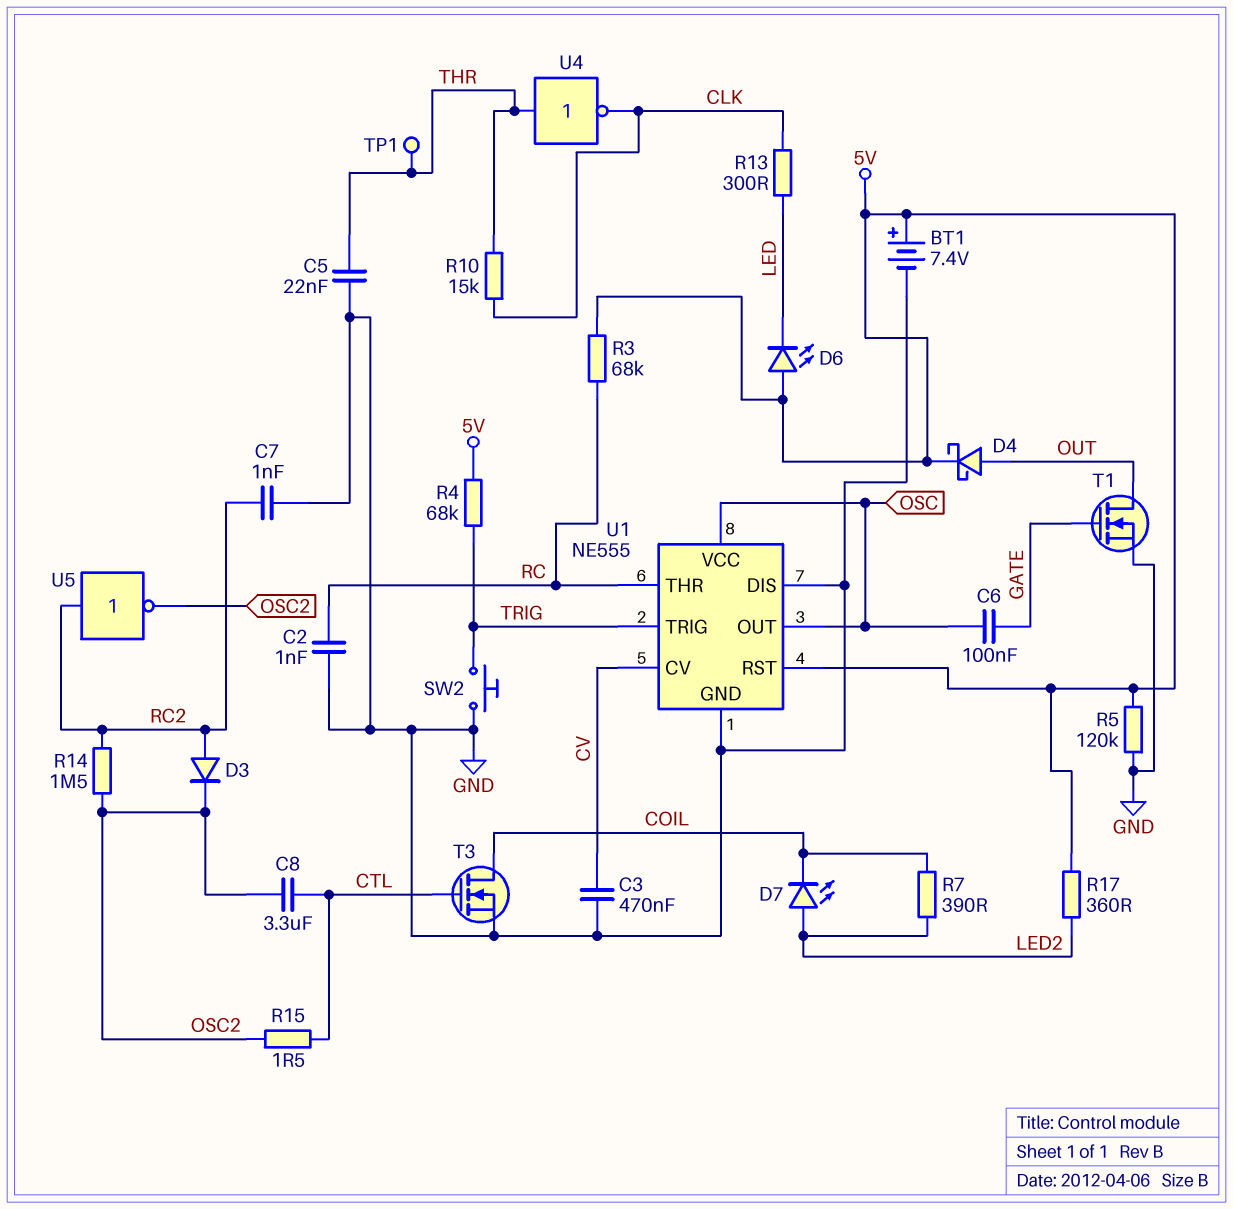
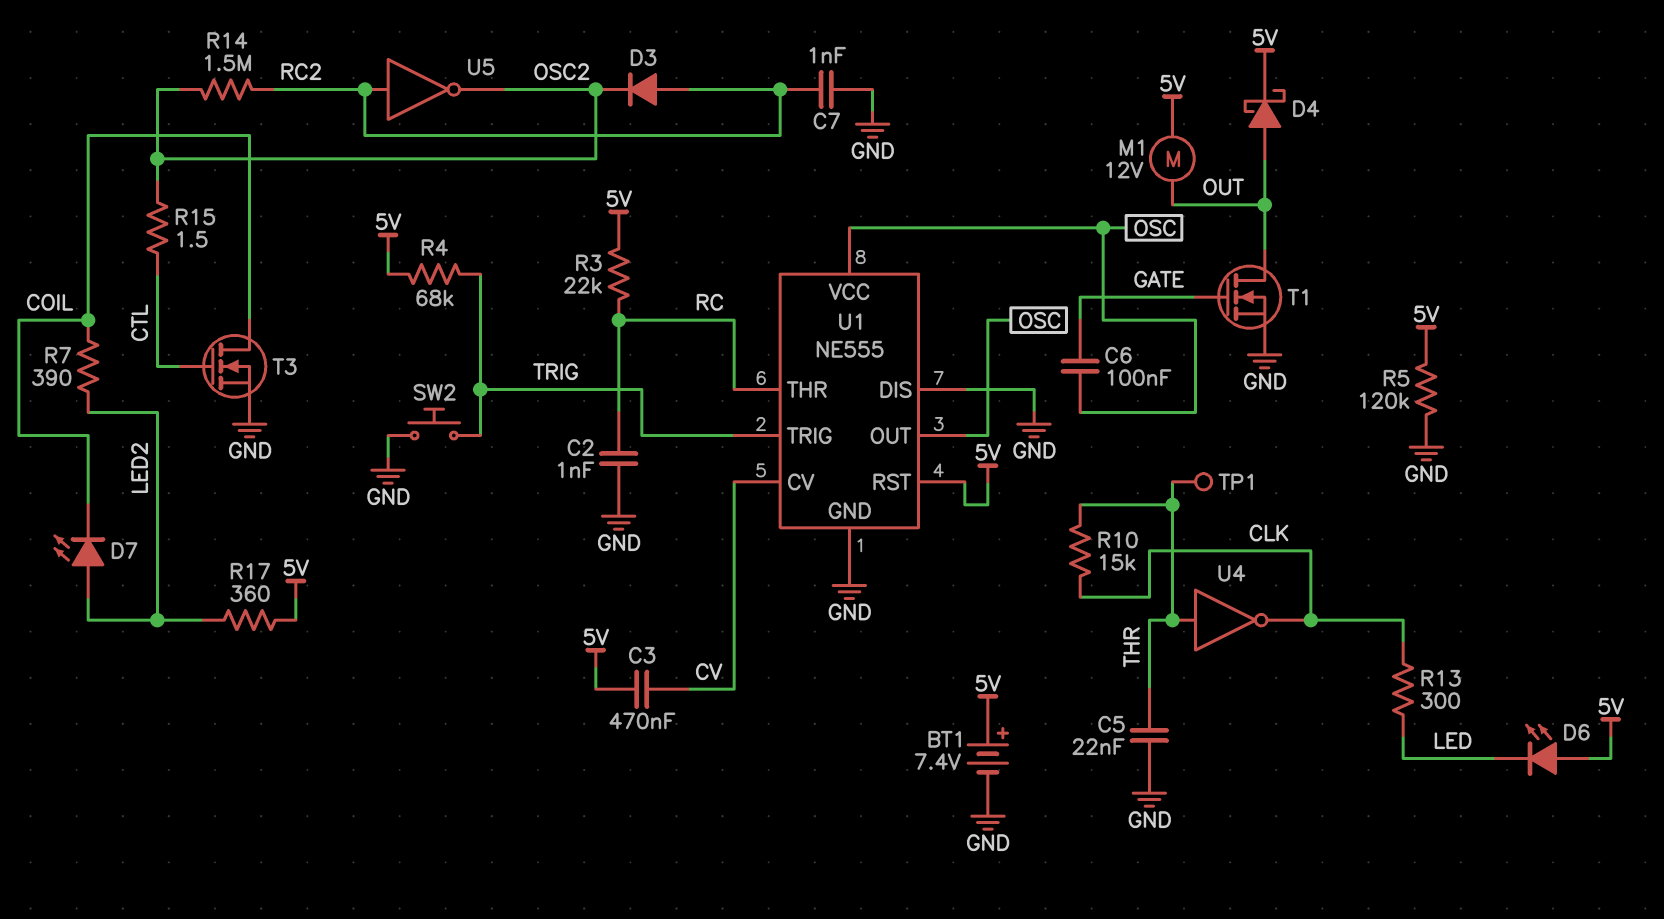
C3: 470nF (CV, GND) -> 470nF (5V, CV)
C8: 3.3uF (CTL, OSC2) -> none
M1: none -> motor 12V (5V, OUT)
R3: 68k (5V, RC) -> 22k (5V, RC)

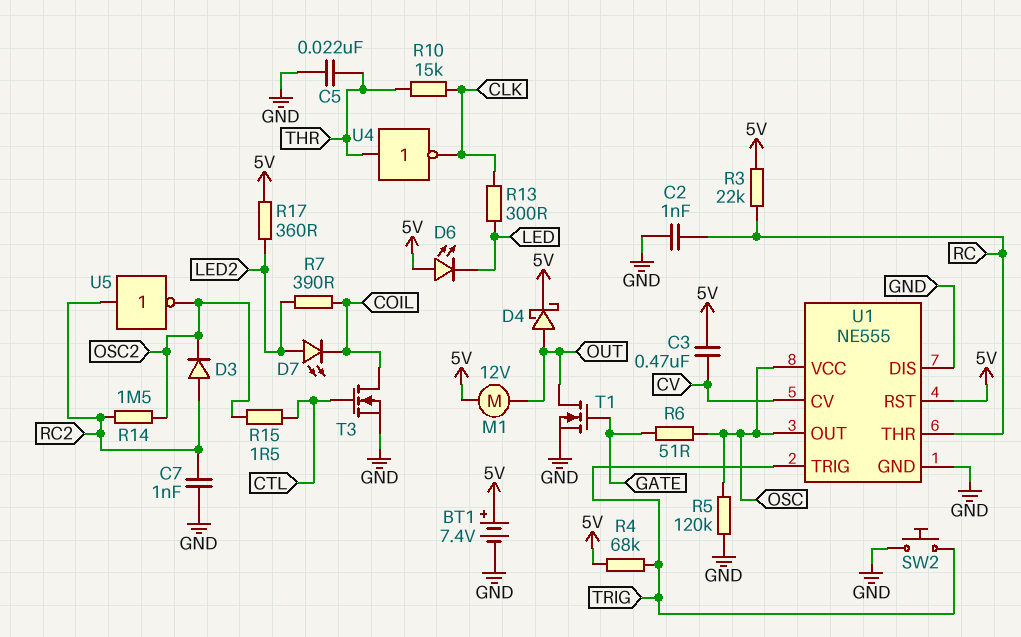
C6: 100nF (GATE, OSC) -> none
R5: 120k (5V, GND) -> 120k (GND, OSC)
R6: none -> 51 (GATE, OSC)
TP1: test point (THR) -> none

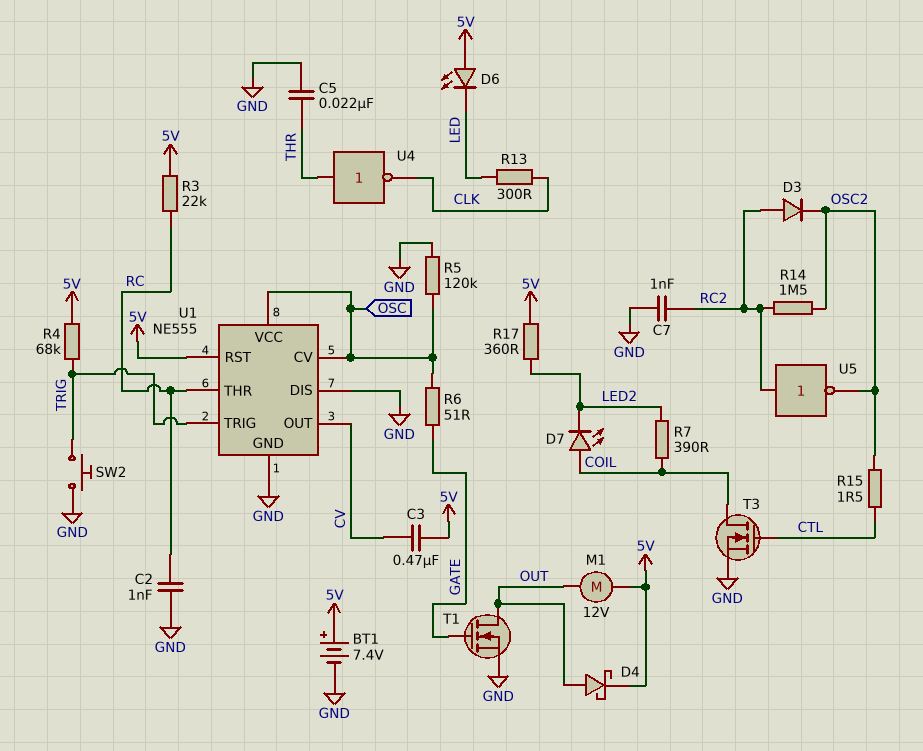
D7: LED (A LED2, K COIL) -> LED (A COIL, K LED2)
R10: 15k (CLK, THR) -> none
U1 pin CV: CV -> OSC
U1 pin OUT: OSC -> CV

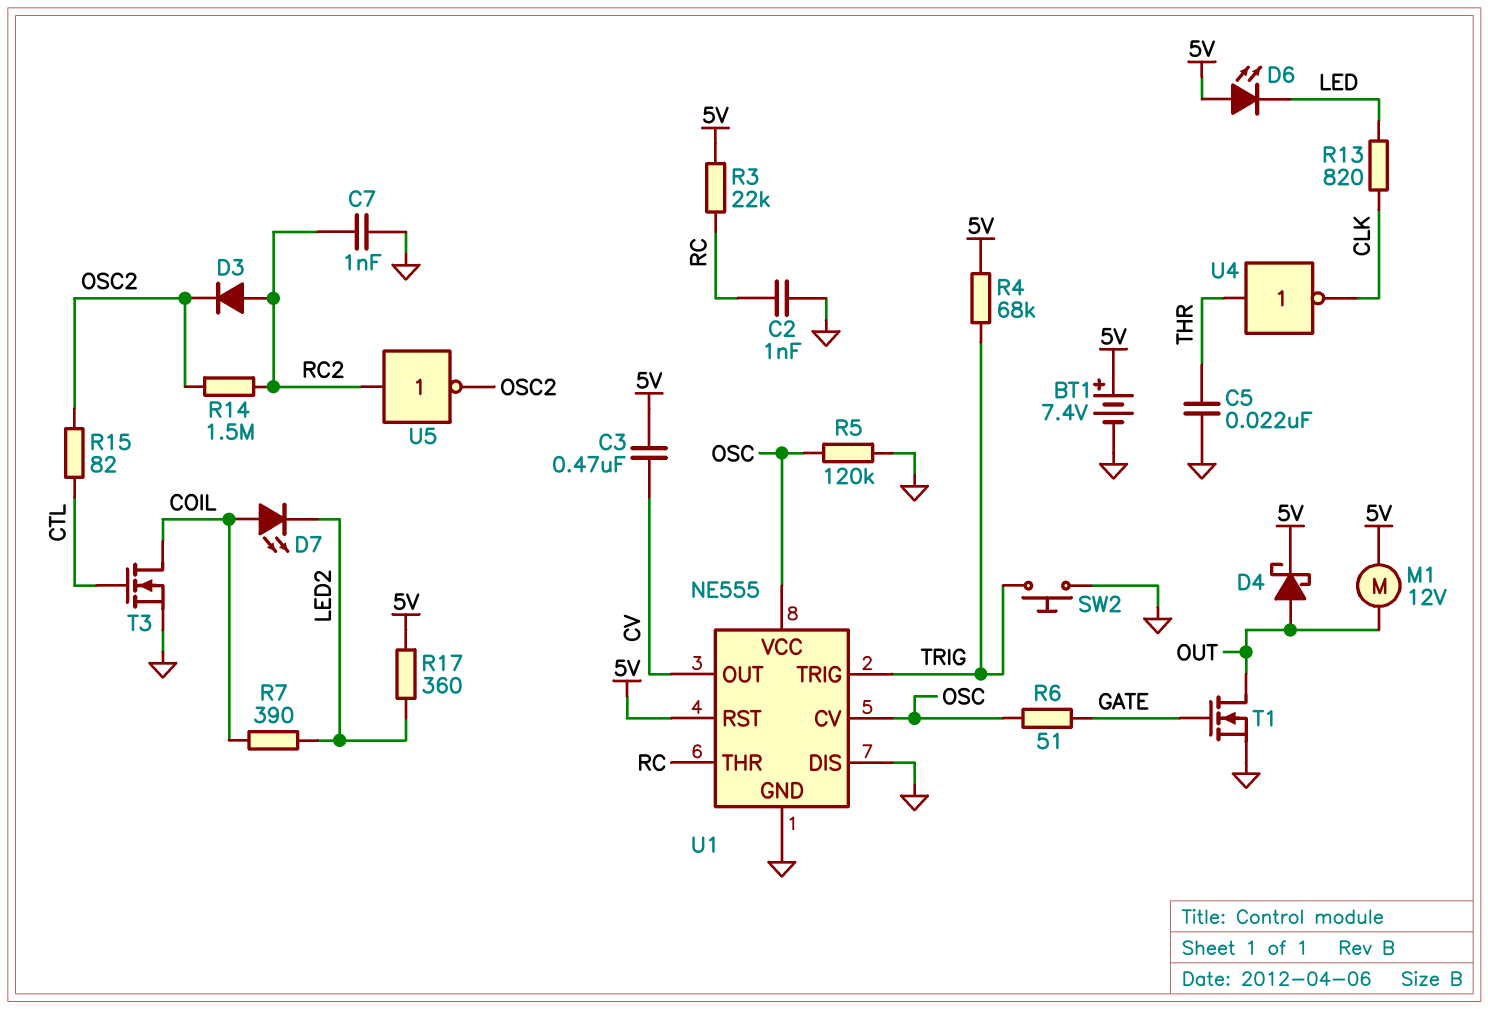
R13: 300 (CLK, LED) -> 820 (CLK, LED)
R15: 1.5 (CTL, OSC2) -> 82 (CTL, OSC2)

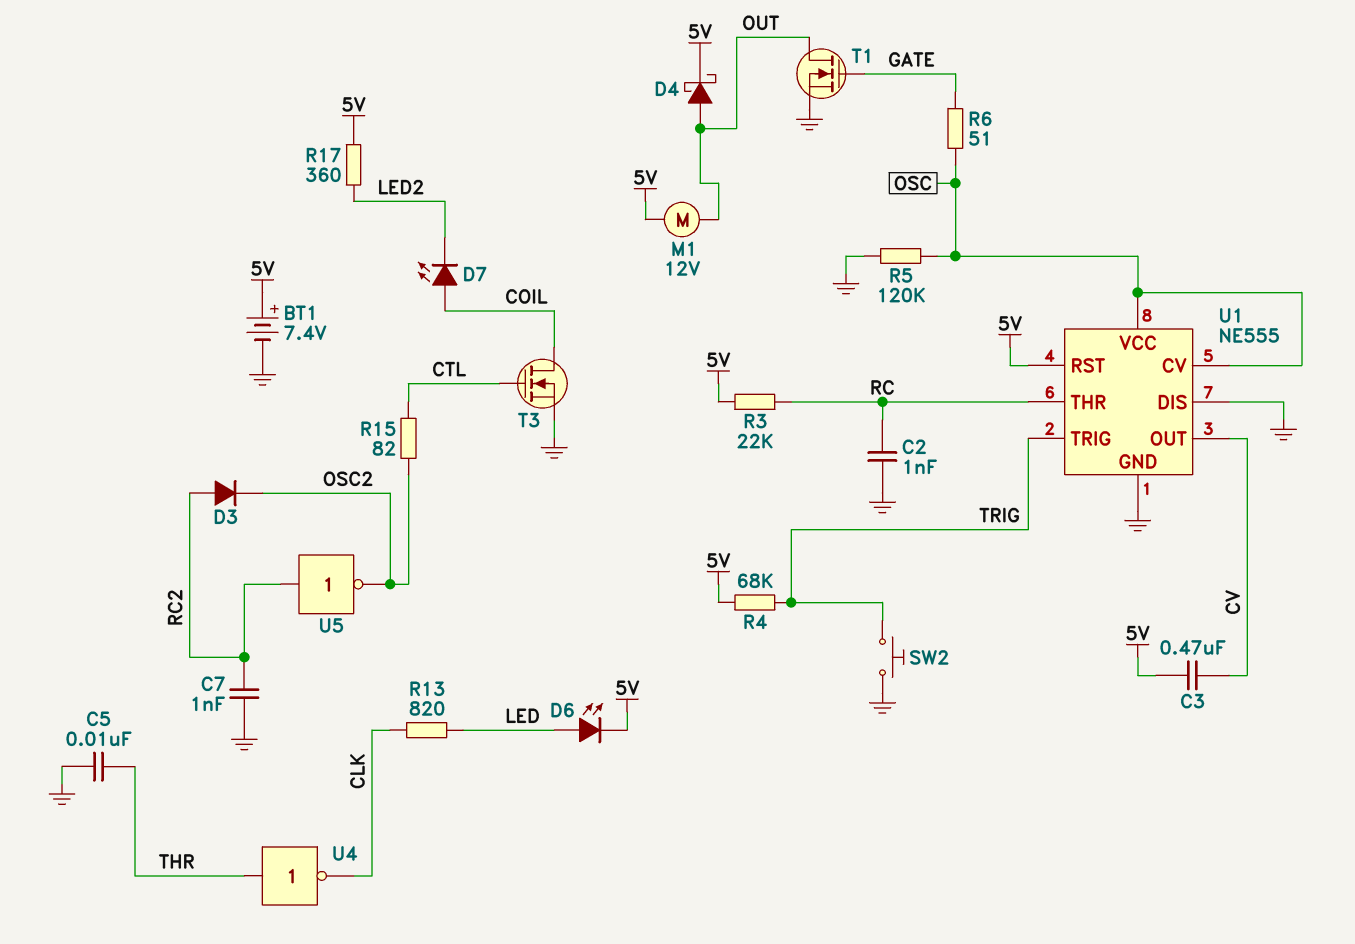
C5: 22nF (GND, THR) -> 10nF (GND, THR)
D6: LED (A 5V, K LED) -> LED (A LED, K 5V)
R7: 390 (COIL, LED2) -> none
R14: 1.5M (OSC2, RC2) -> none

